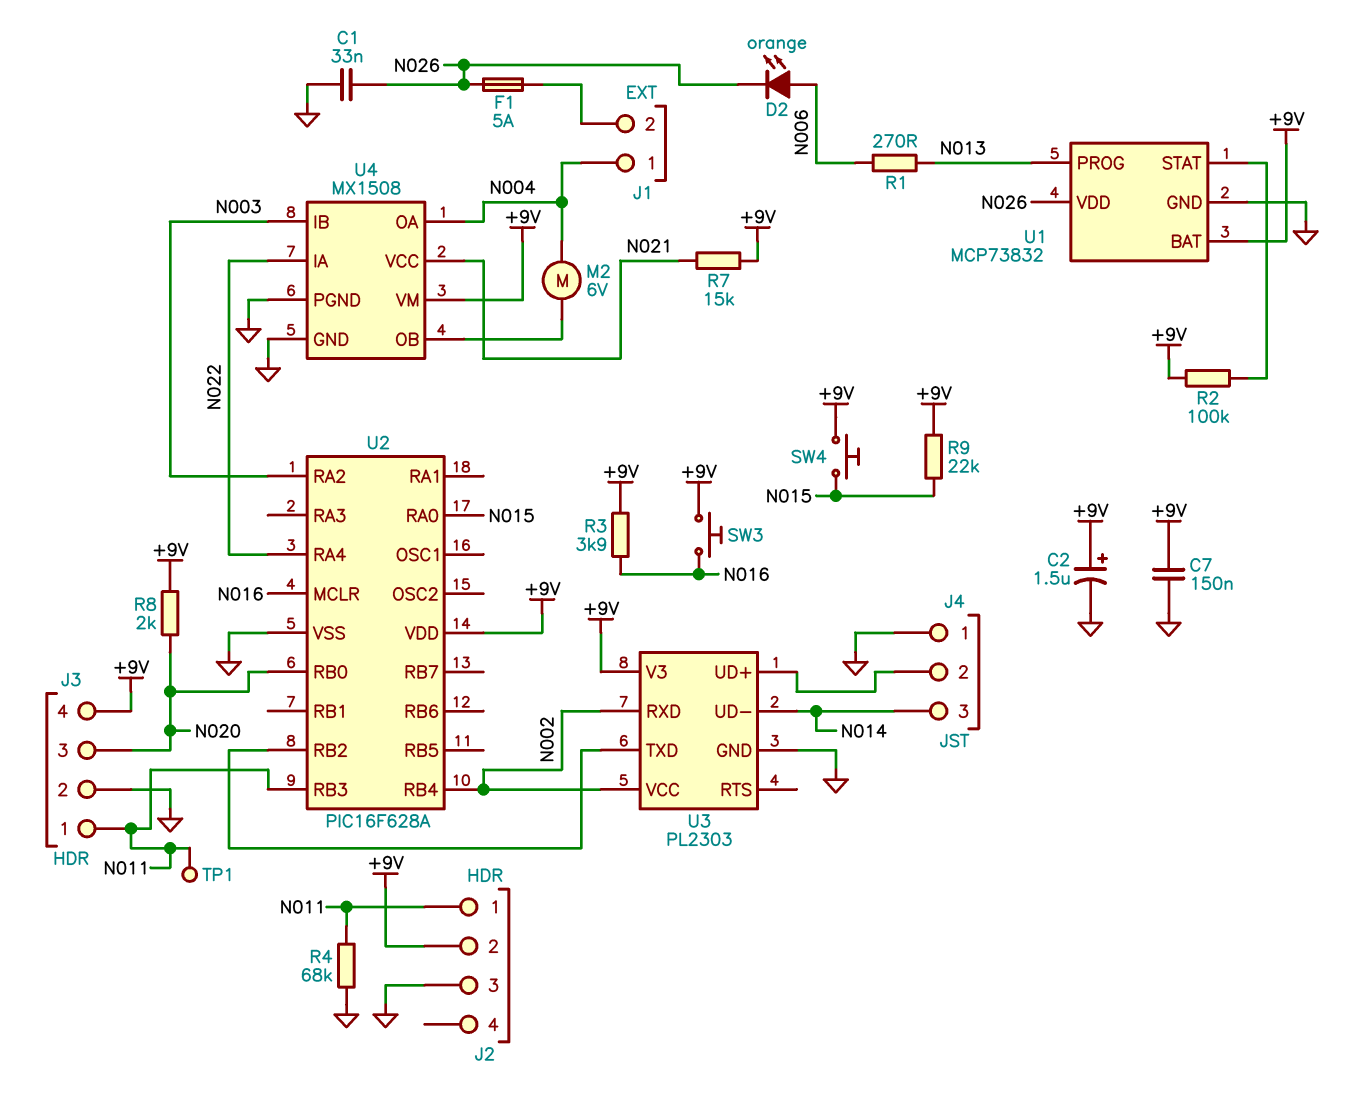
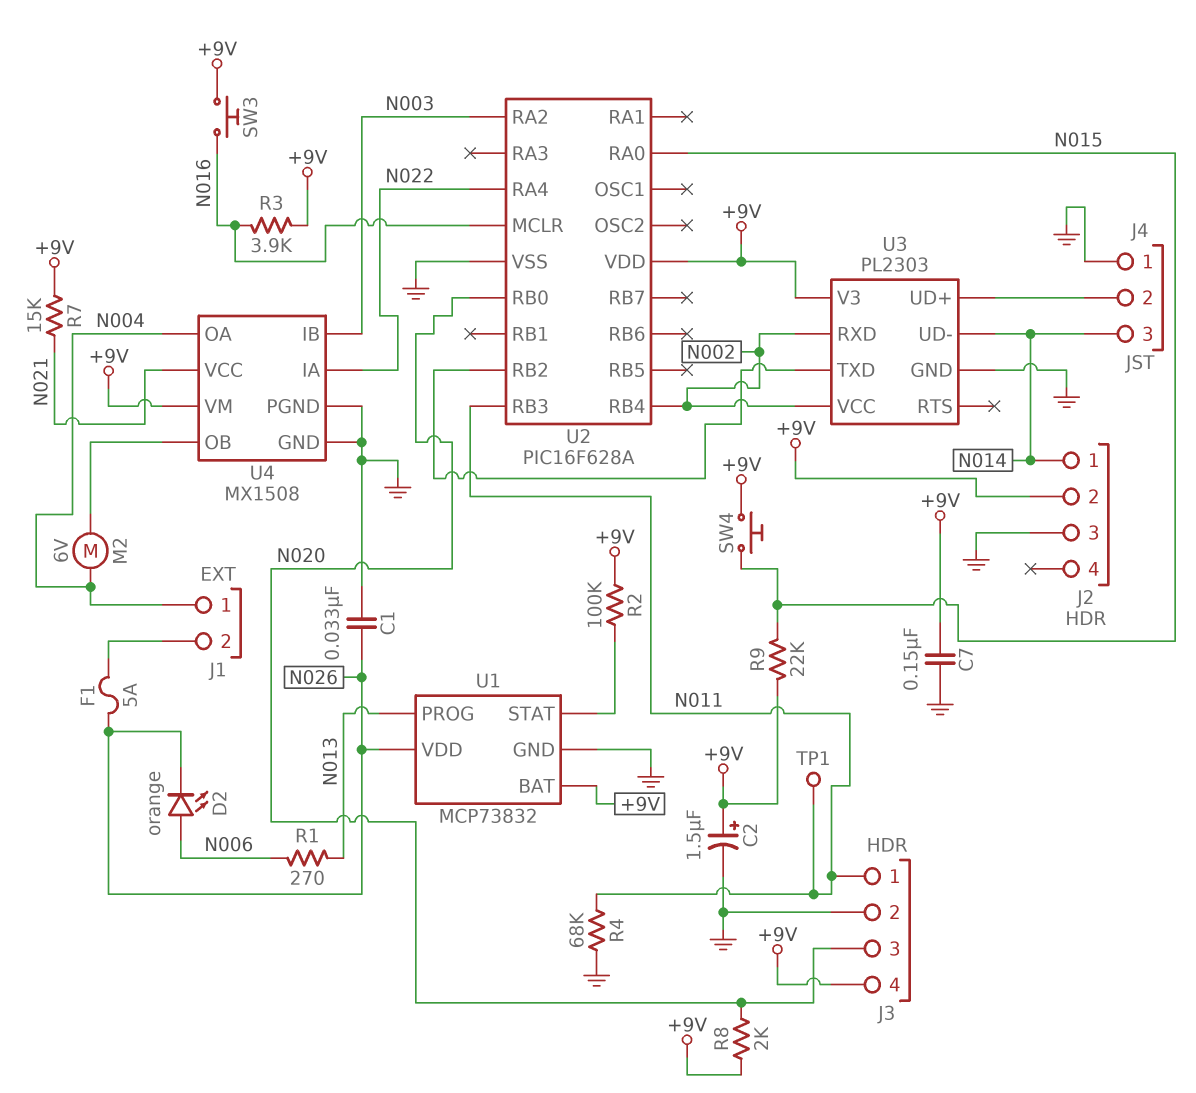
J2 pin 1: N011 -> N014

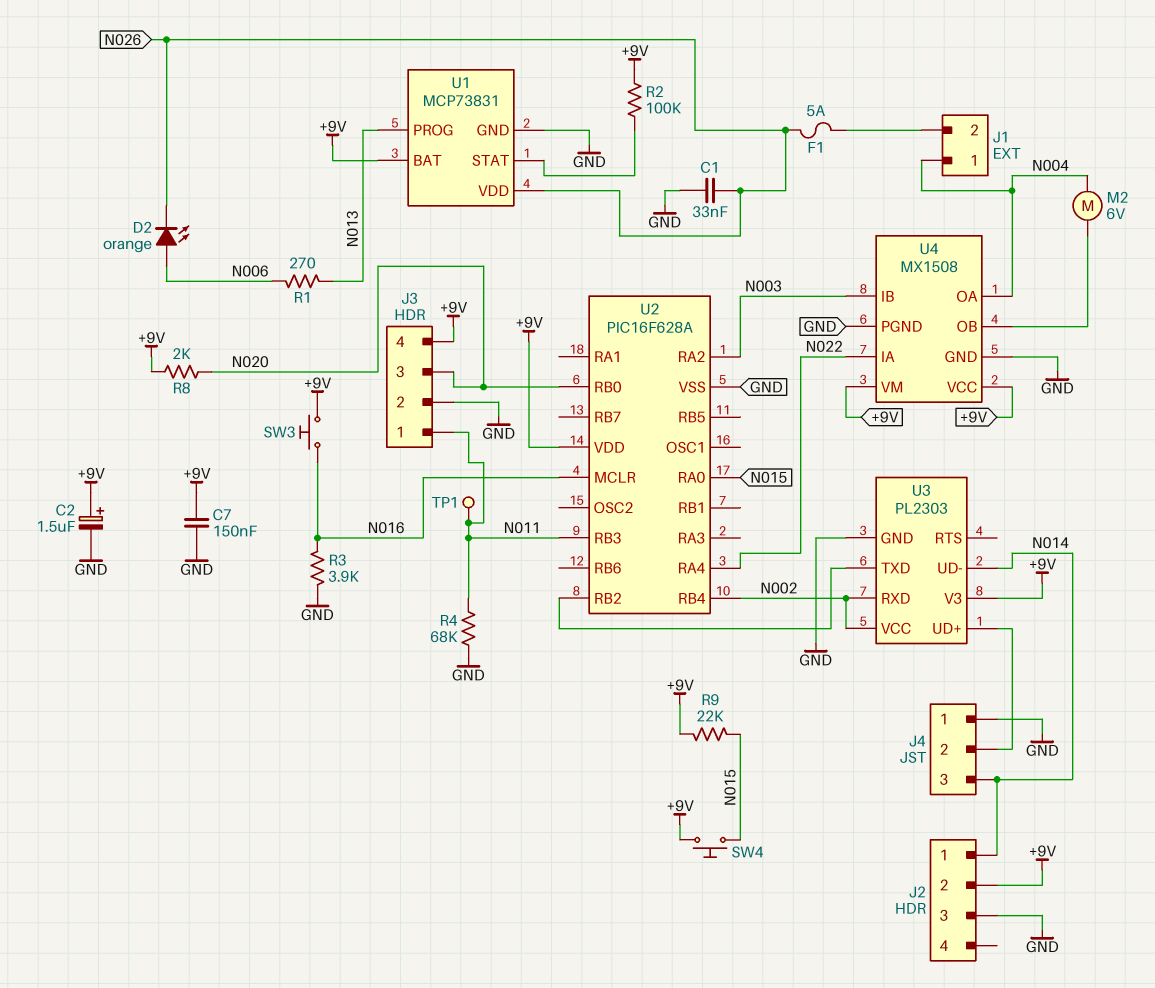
R3: 3.9k (+9V, N016) -> 3.9k (GND, N016)
R7: 15k (+9V, N021) -> none
U1: MCP73832 -> MCP73831
U4 pin VCC: N021 -> +9V

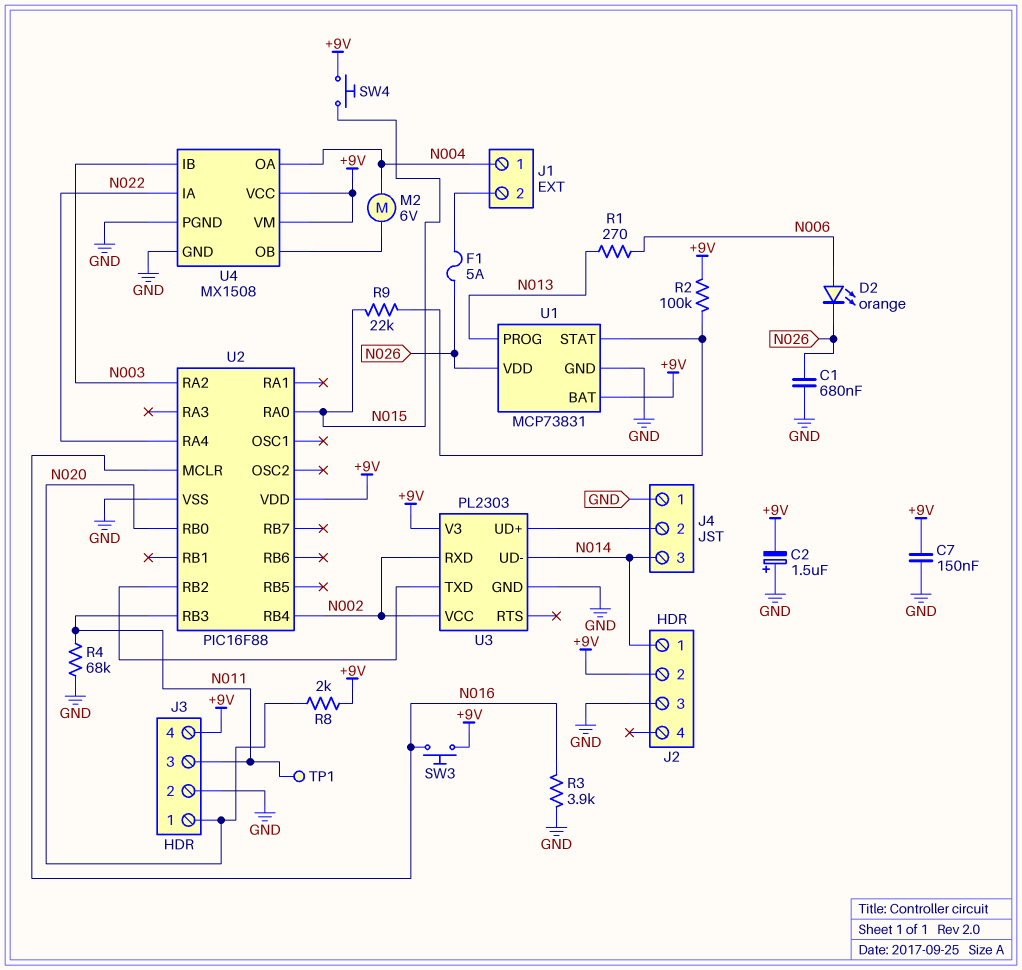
C1: 33nF (GND, N026) -> 680nF (GND, N026)
C2: 1.5uF (plus +9V, minus GND) -> 1.5uF (plus GND, minus +9V)
J3 pin 1: N011 -> N020
J3 pin 3: N020 -> N011
R9: 22k (+9V, N015) -> 22k (N015, U1/STAT)
U2: PIC16F628A -> PIC16F88

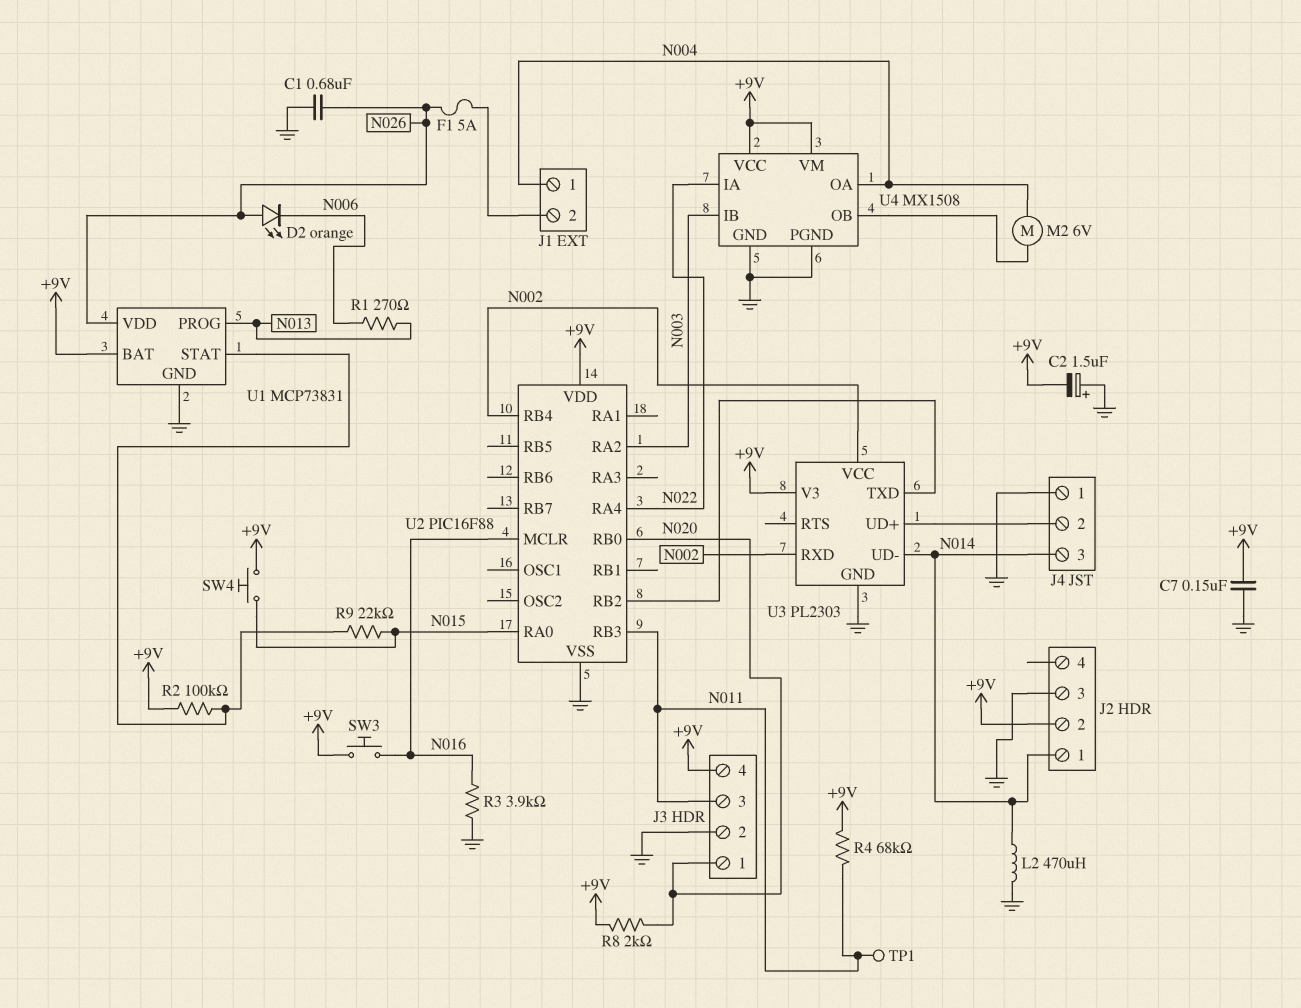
D2: LED orange (A N006, K N026) -> LED orange (A N026, K N006)
L2: none -> 470uH (GND, N014)
R4: 68k (GND, N011) -> 68k (+9V, N011)

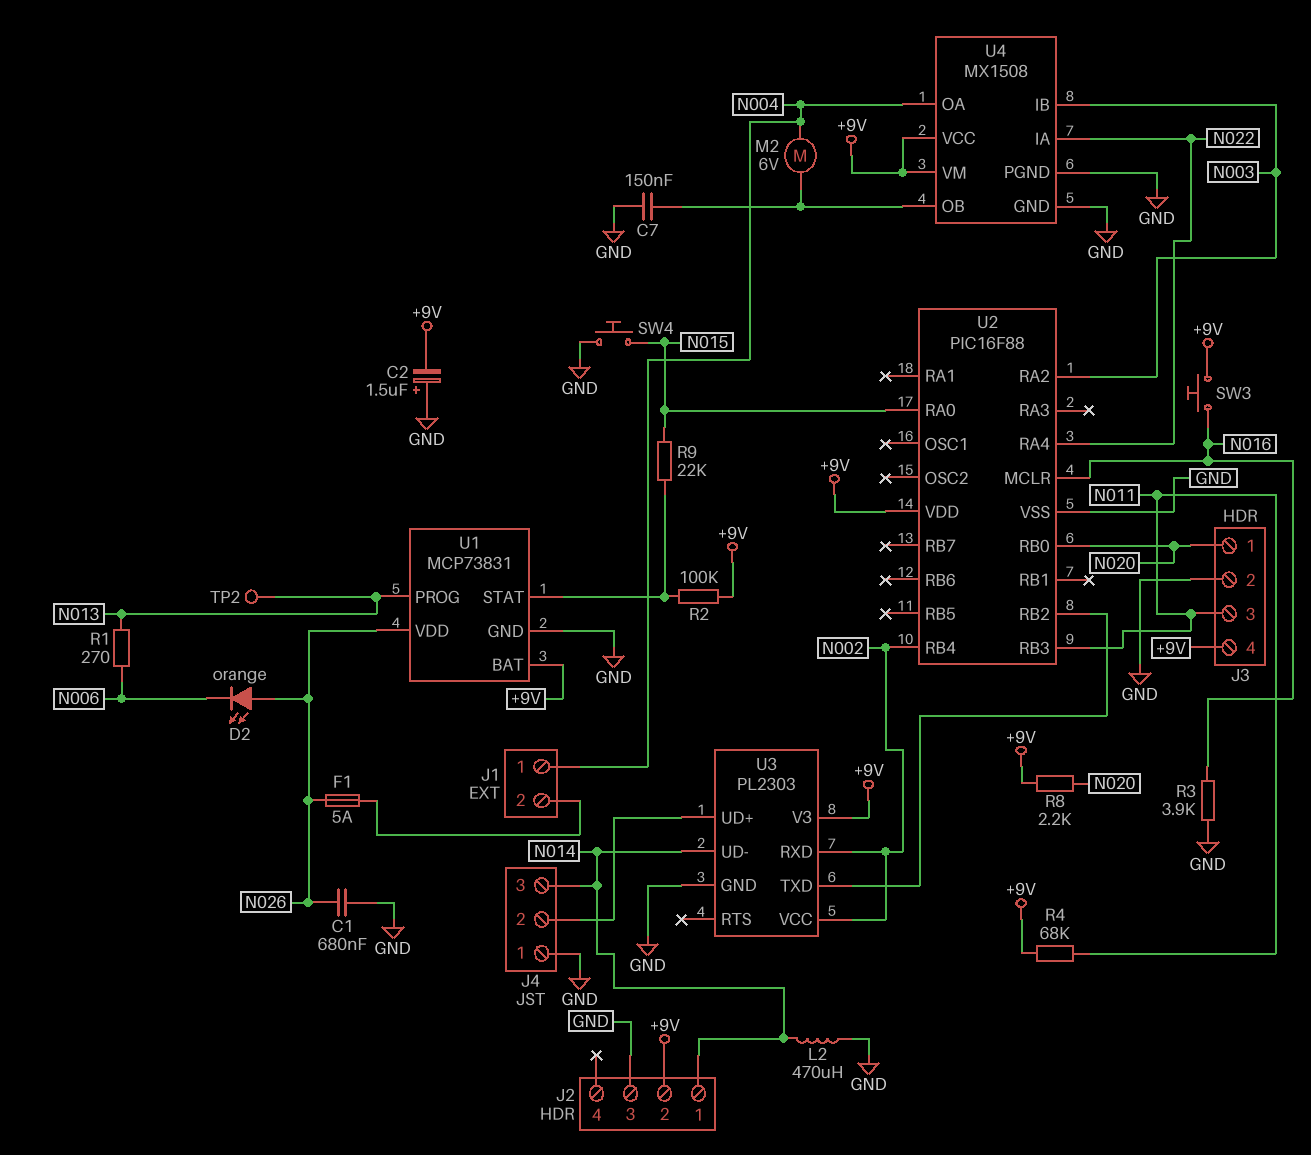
C7: 150nF (+9V, GND) -> 150nF (GND, U4/OB)
R8: 2k (+9V, N020) -> 2.2k (+9V, N020)
SW4: button (+9V, N015) -> button (GND, N015)
TP1: test point (N011) -> none
TP2: none -> test point (N013)

